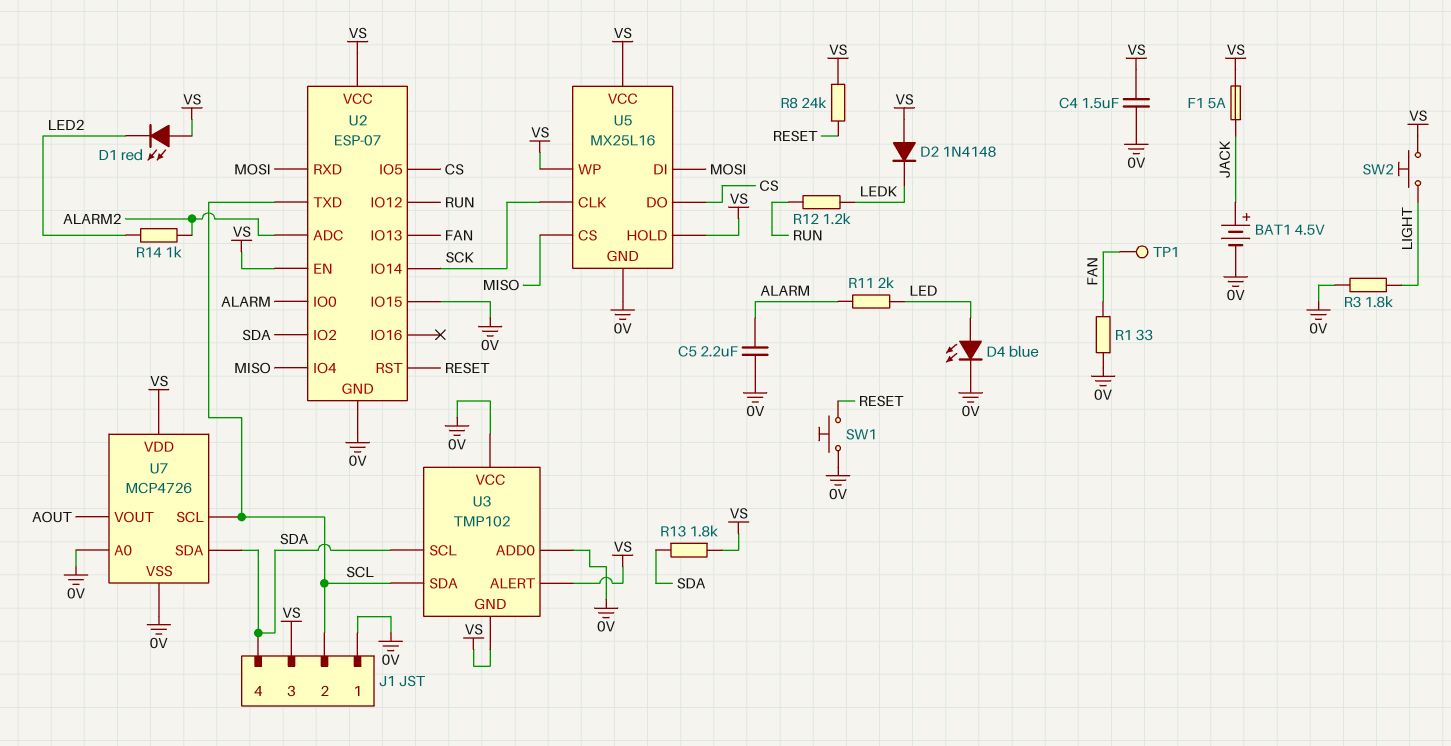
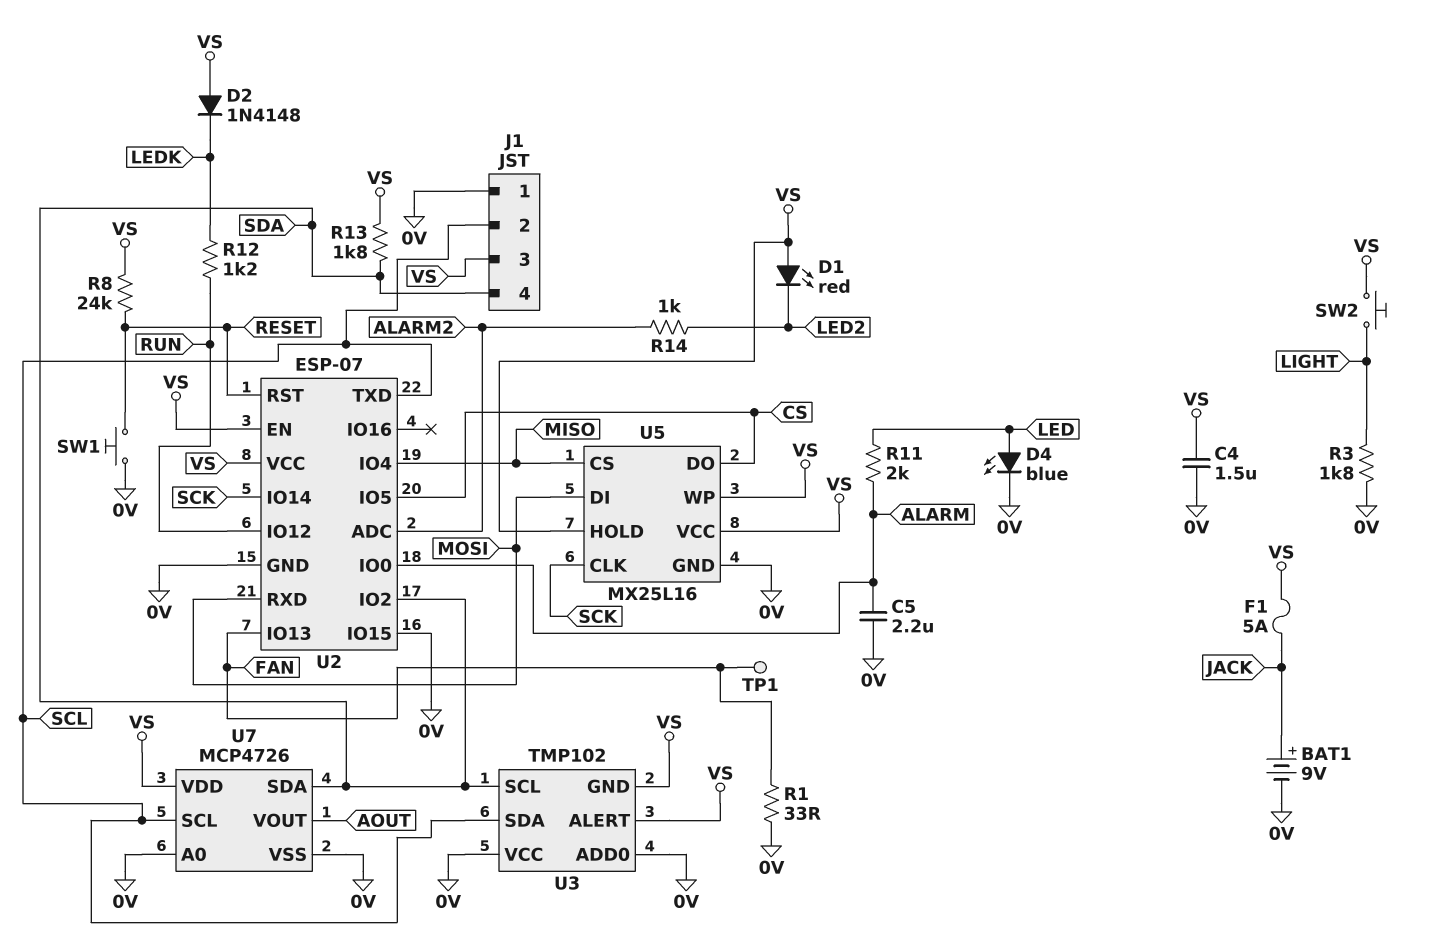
BAT1: 4.5V (plus JACK, minus 0V) -> 9V (plus JACK, minus 0V)

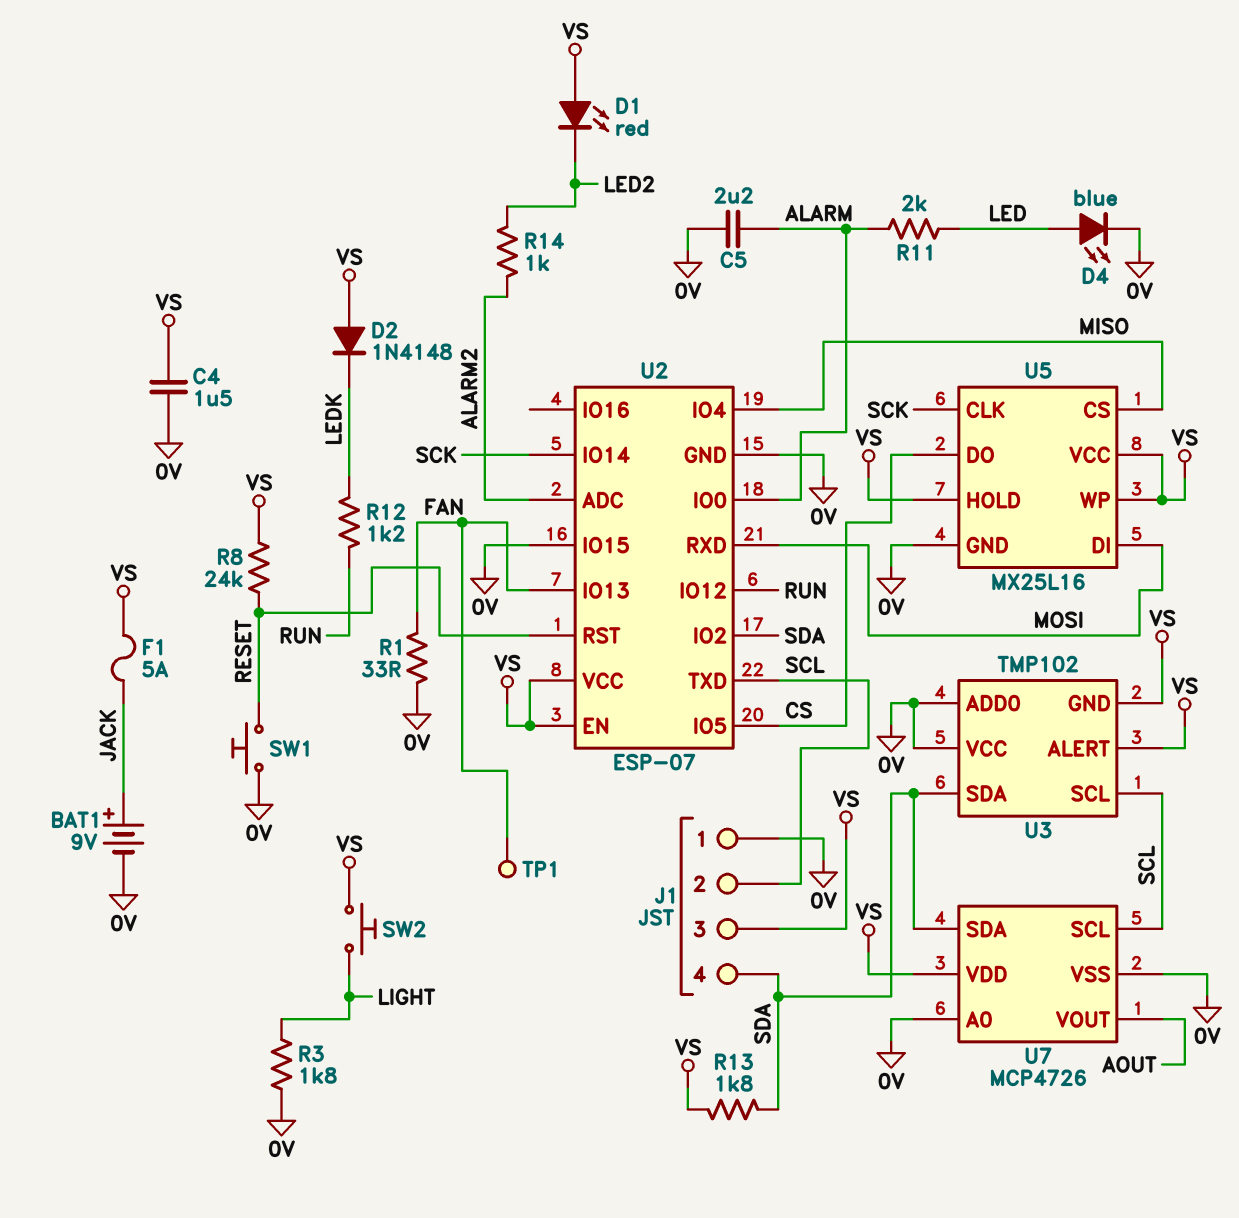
U3 pin SCL: SDA -> SCL
U3 pin SDA: SCL -> SDA

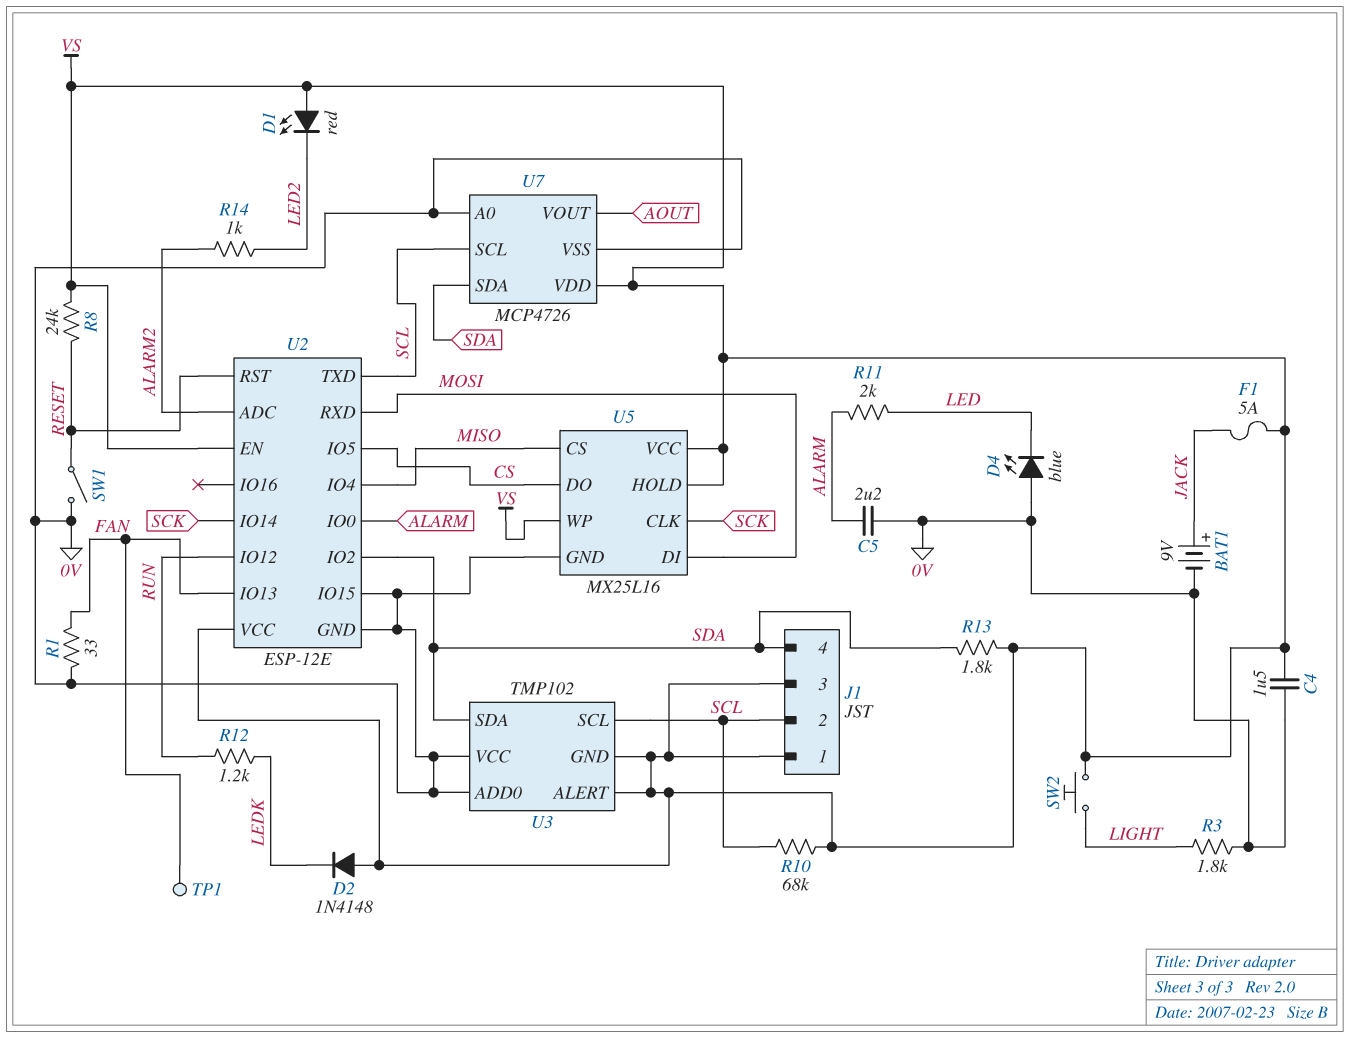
D4: LED blue (A LED, K 0V) -> LED blue (A 0V, K LED)
J1 pin 1: 0V -> VS
R10: none -> 68k (SCL, VS)
SW1: button (0V, RESET) -> switch (0V, RESET)
U2: ESP-07 -> ESP-12E

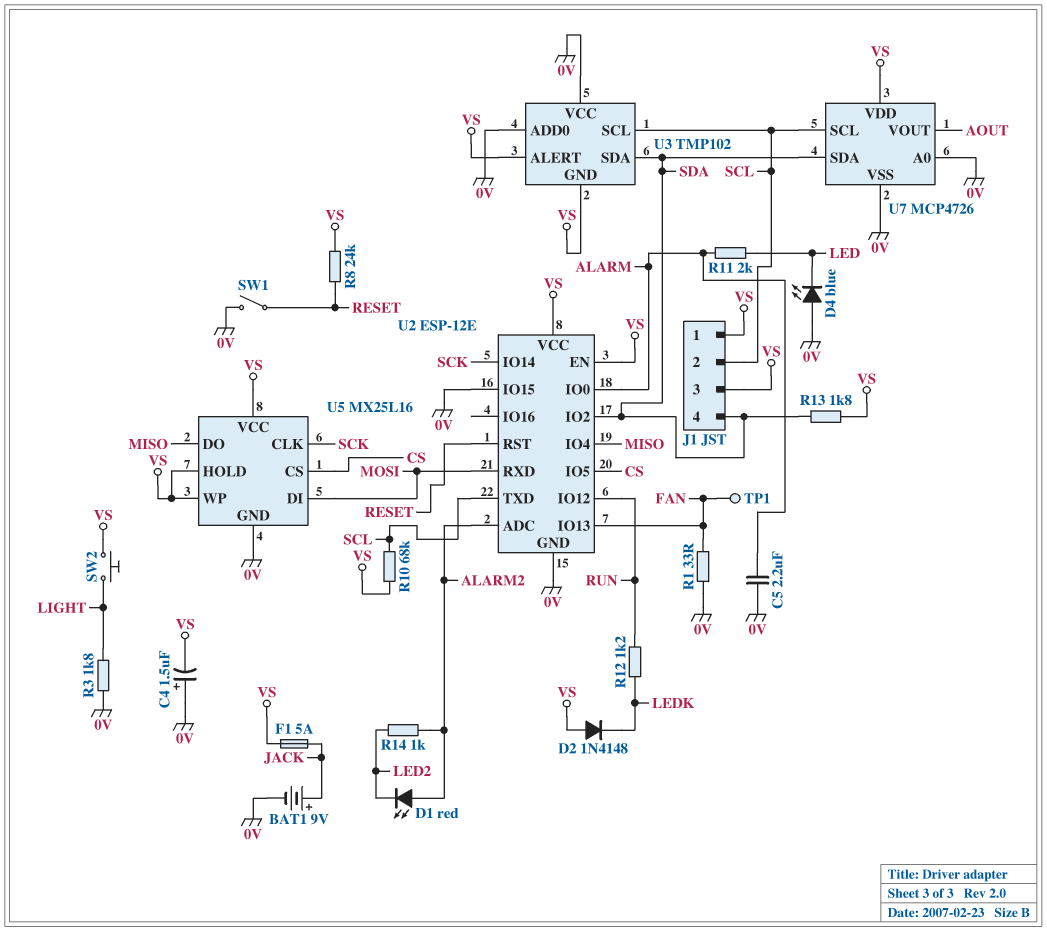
C4: 1.5uF (0V, VS) -> 1.5uF (plus 0V, minus VS)
D1: LED red (A VS, K LED2) -> LED red (A ALARM2, K LED2)
U5 pin CS: MISO -> CS
U5 pin DO: CS -> MISO

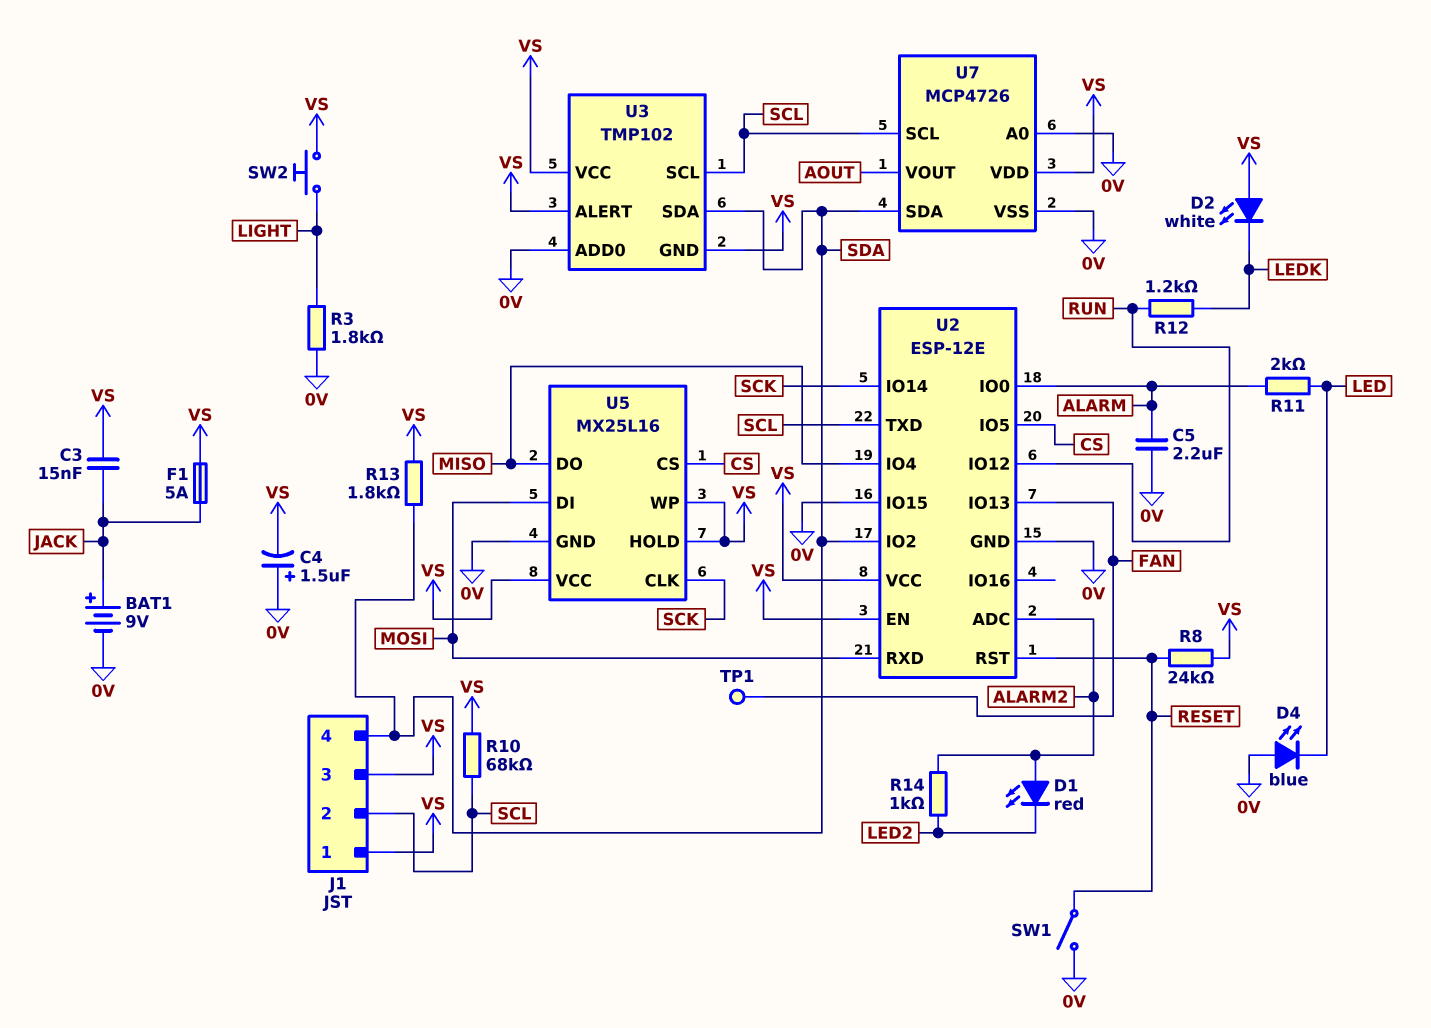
C3: none -> 15nF (JACK, VS)
D2: diode 1N4148 (A VS, K LEDK) -> LED white (A VS, K LEDK)
R1: 33 (0V, FAN) -> none
U3 pin VCC: 0V -> VS

